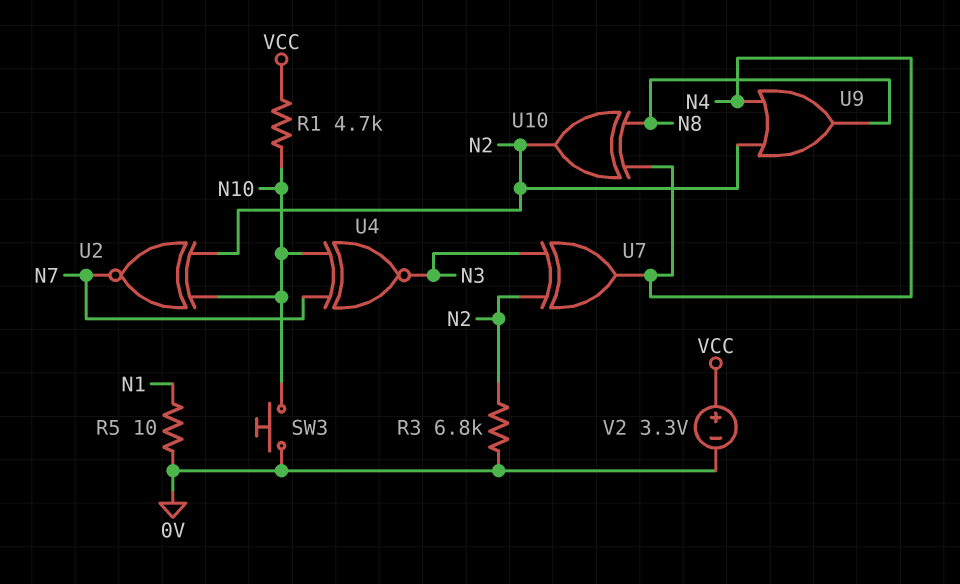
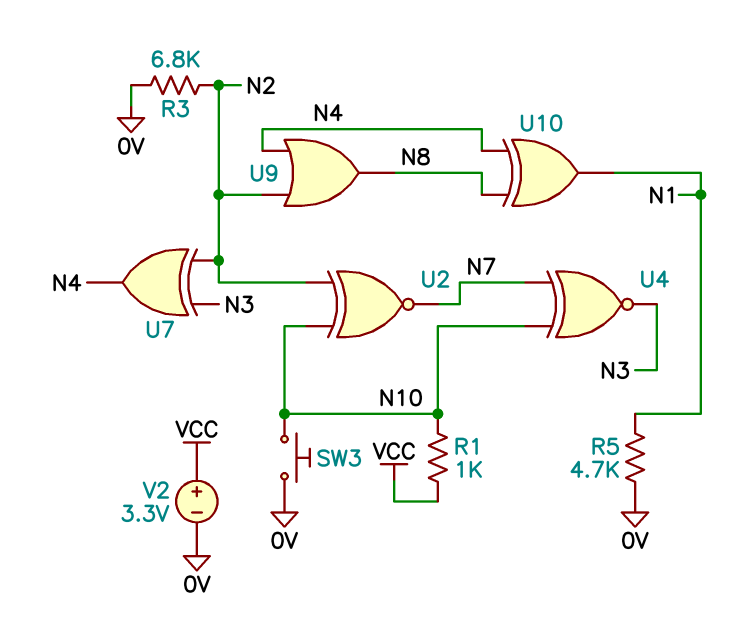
R1: 4.7k (N10, VCC) -> 1k (N10, VCC)
R5: 10 (0V, N1) -> 4.7k (0V, N1)
U10: XOR (in N4, in N8, out N2) -> XOR (in N4, in N8, out N1)

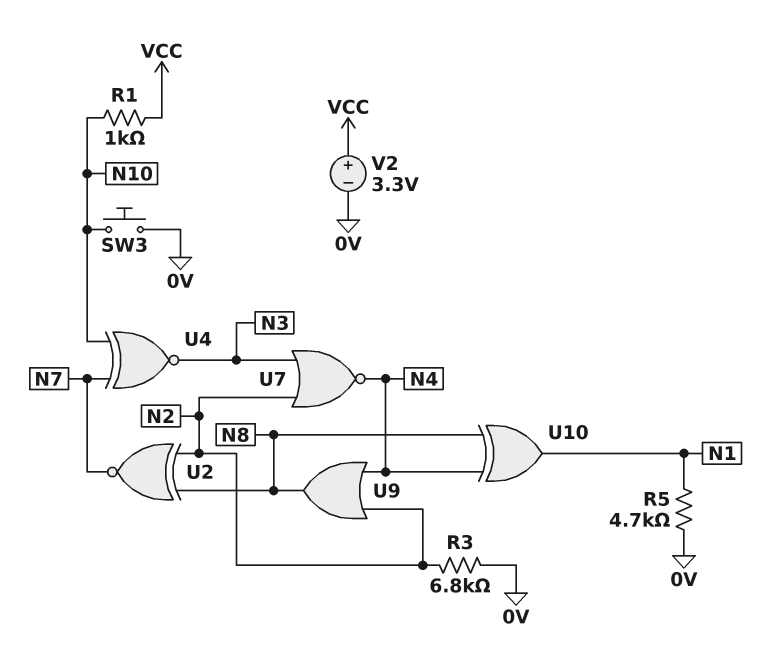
U2: XNOR (in N2, in N10, out N7) -> XNOR (in N2, in N8, out N7)
U7: XOR (in N2, in N3, out N4) -> NOR (in N2, in N3, out N4)

